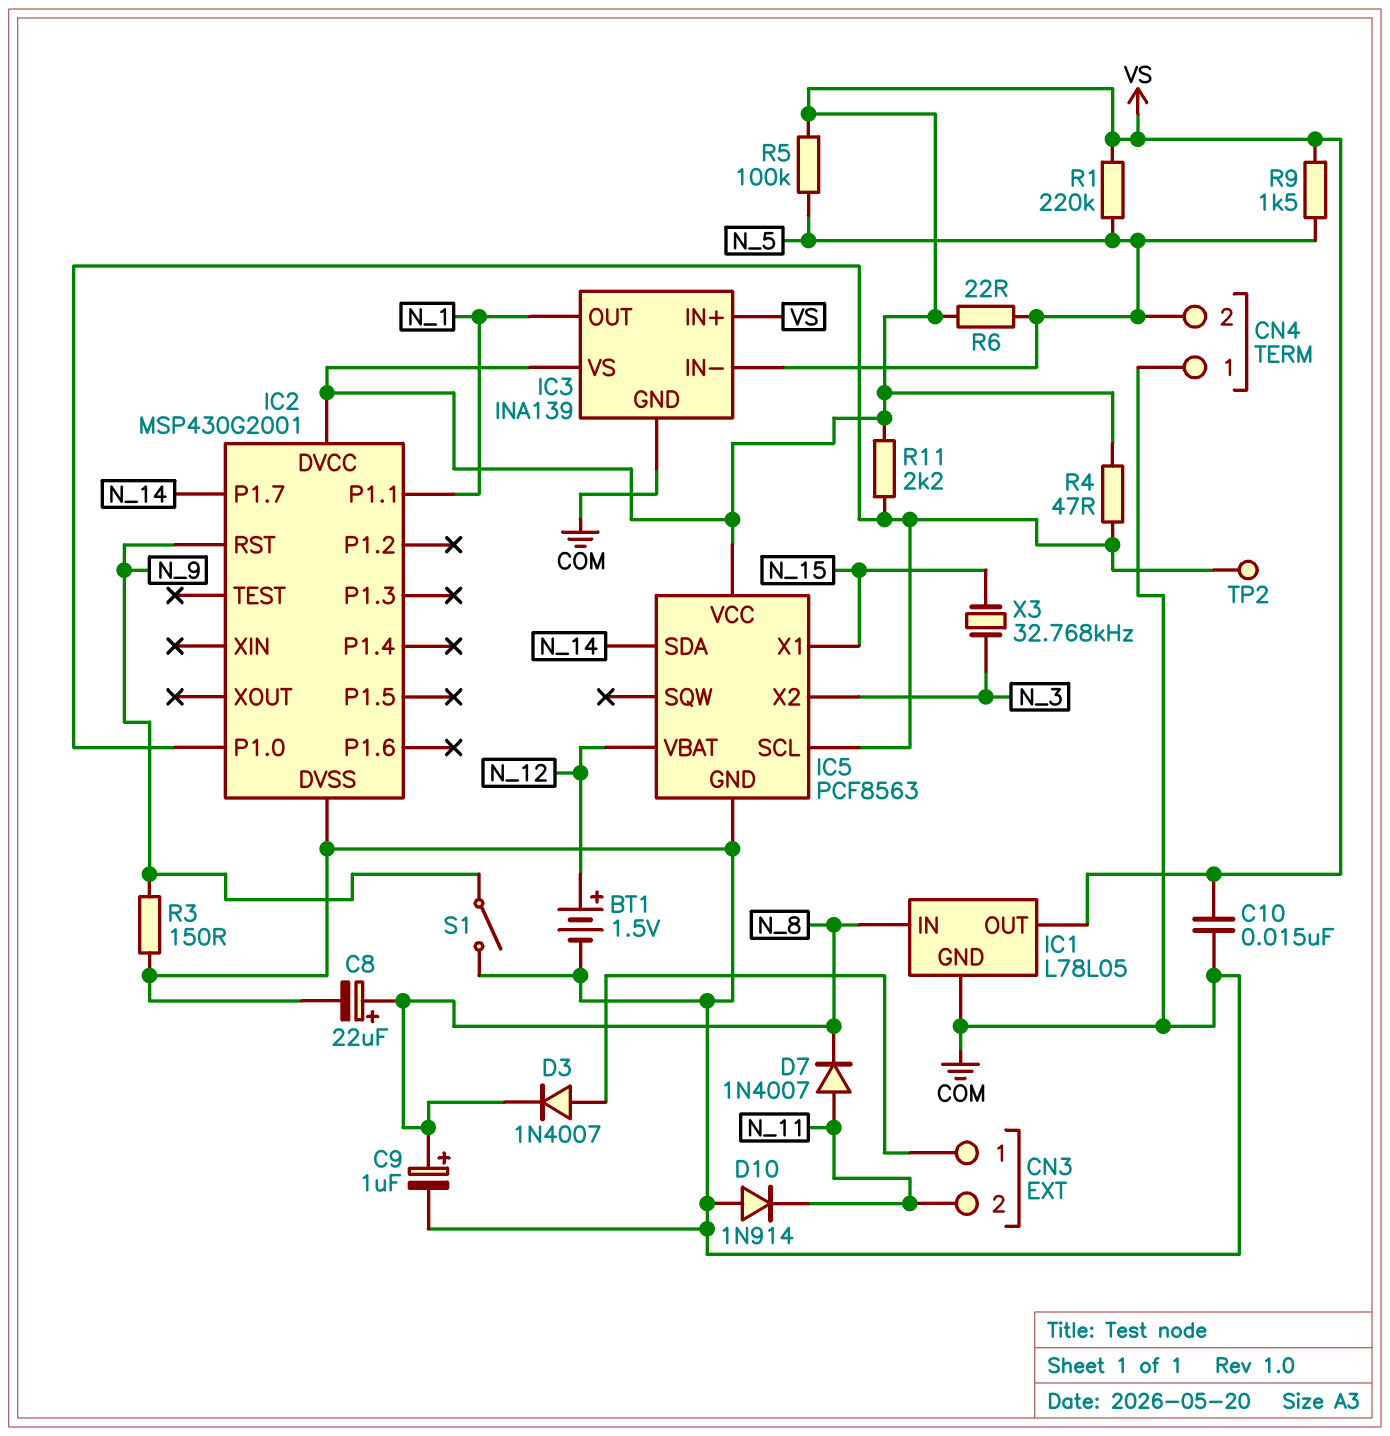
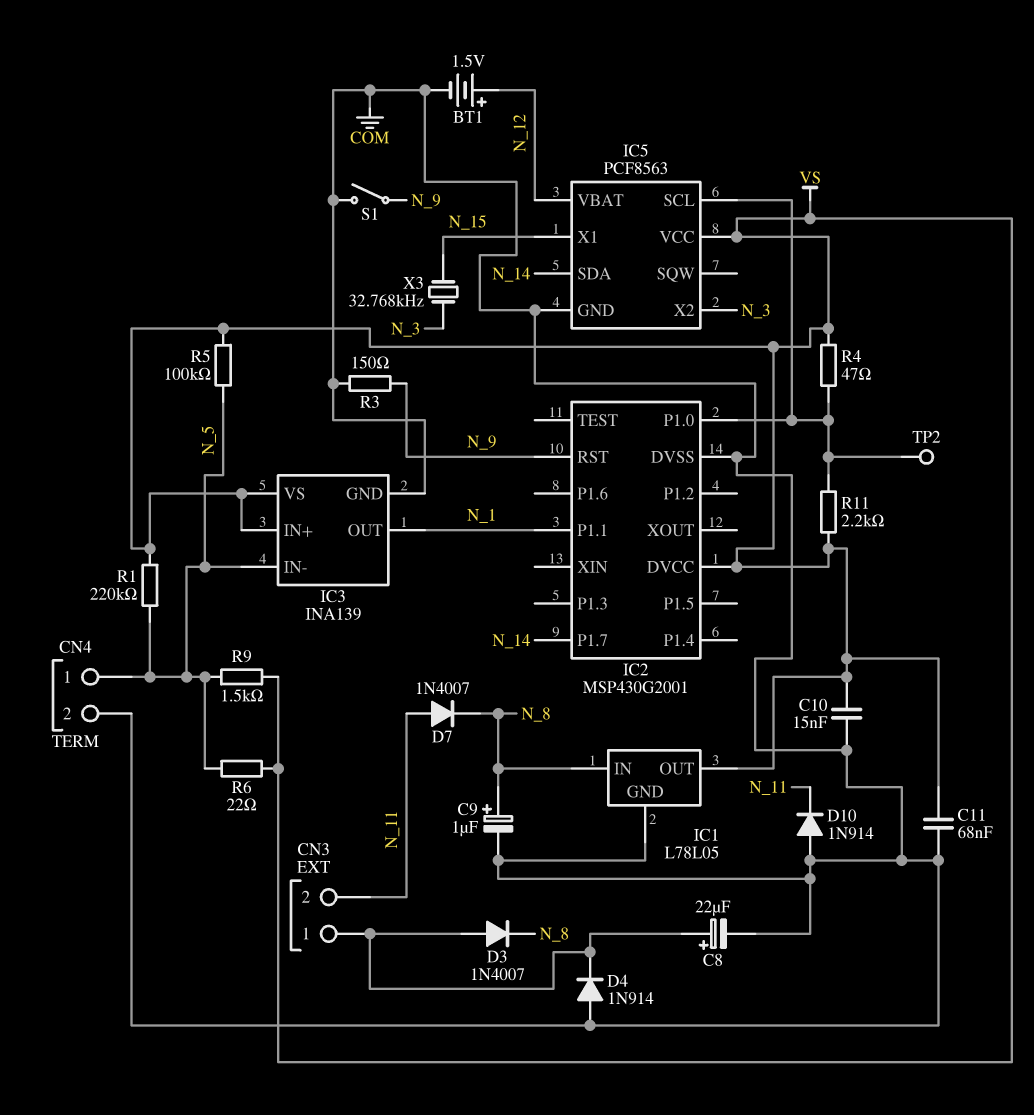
C8: 22uF (plus N_8, minus COM) -> 22uF (plus CN3/1, minus COM)
C11: none -> 68nF (COM, VS)
CN4 pin 1: COM -> N_5
CN4 pin 2: N_5 -> COM
D4: none -> diode 1N914 (A COM, K CN3/1)

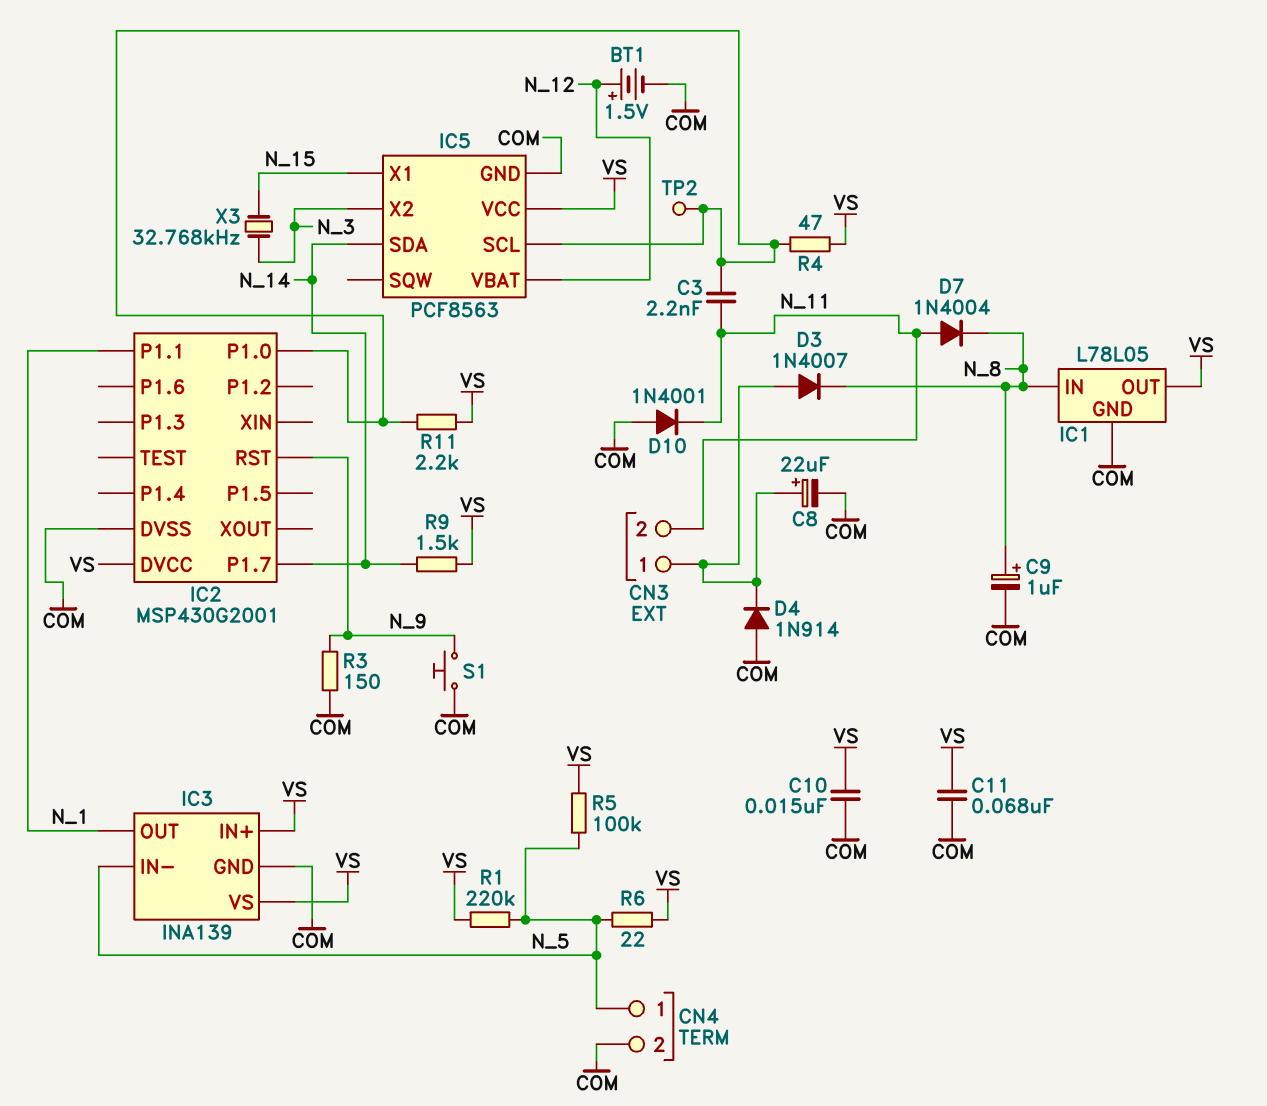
C3: none -> 2.2nF (IC2/P1.0, N_11)
D7: diode 1N4007 (A N_11, K N_8) -> diode 1N4004 (A N_11, K N_8)
D10: diode 1N914 (A COM, K N_11) -> diode 1N4001 (A COM, K N_11)
R9: 1.5k (N_5, VS) -> 1.5k (N_14, VS)
S1: switch (COM, N_9) -> button (COM, N_9)

